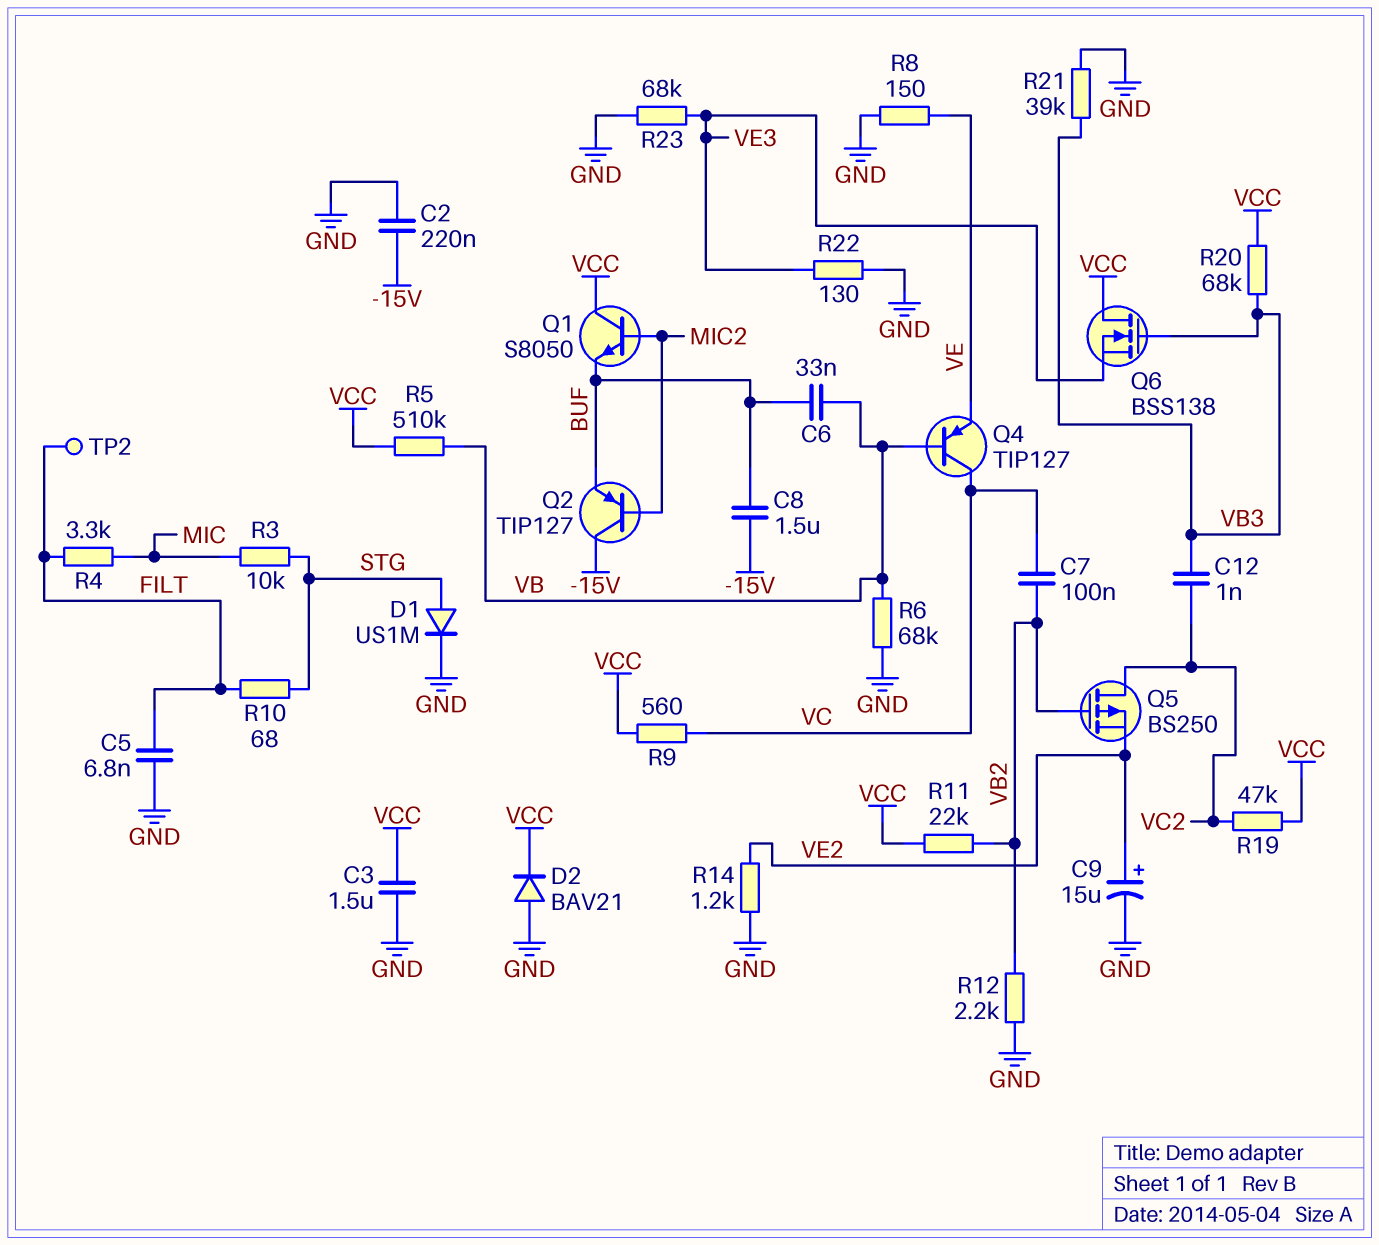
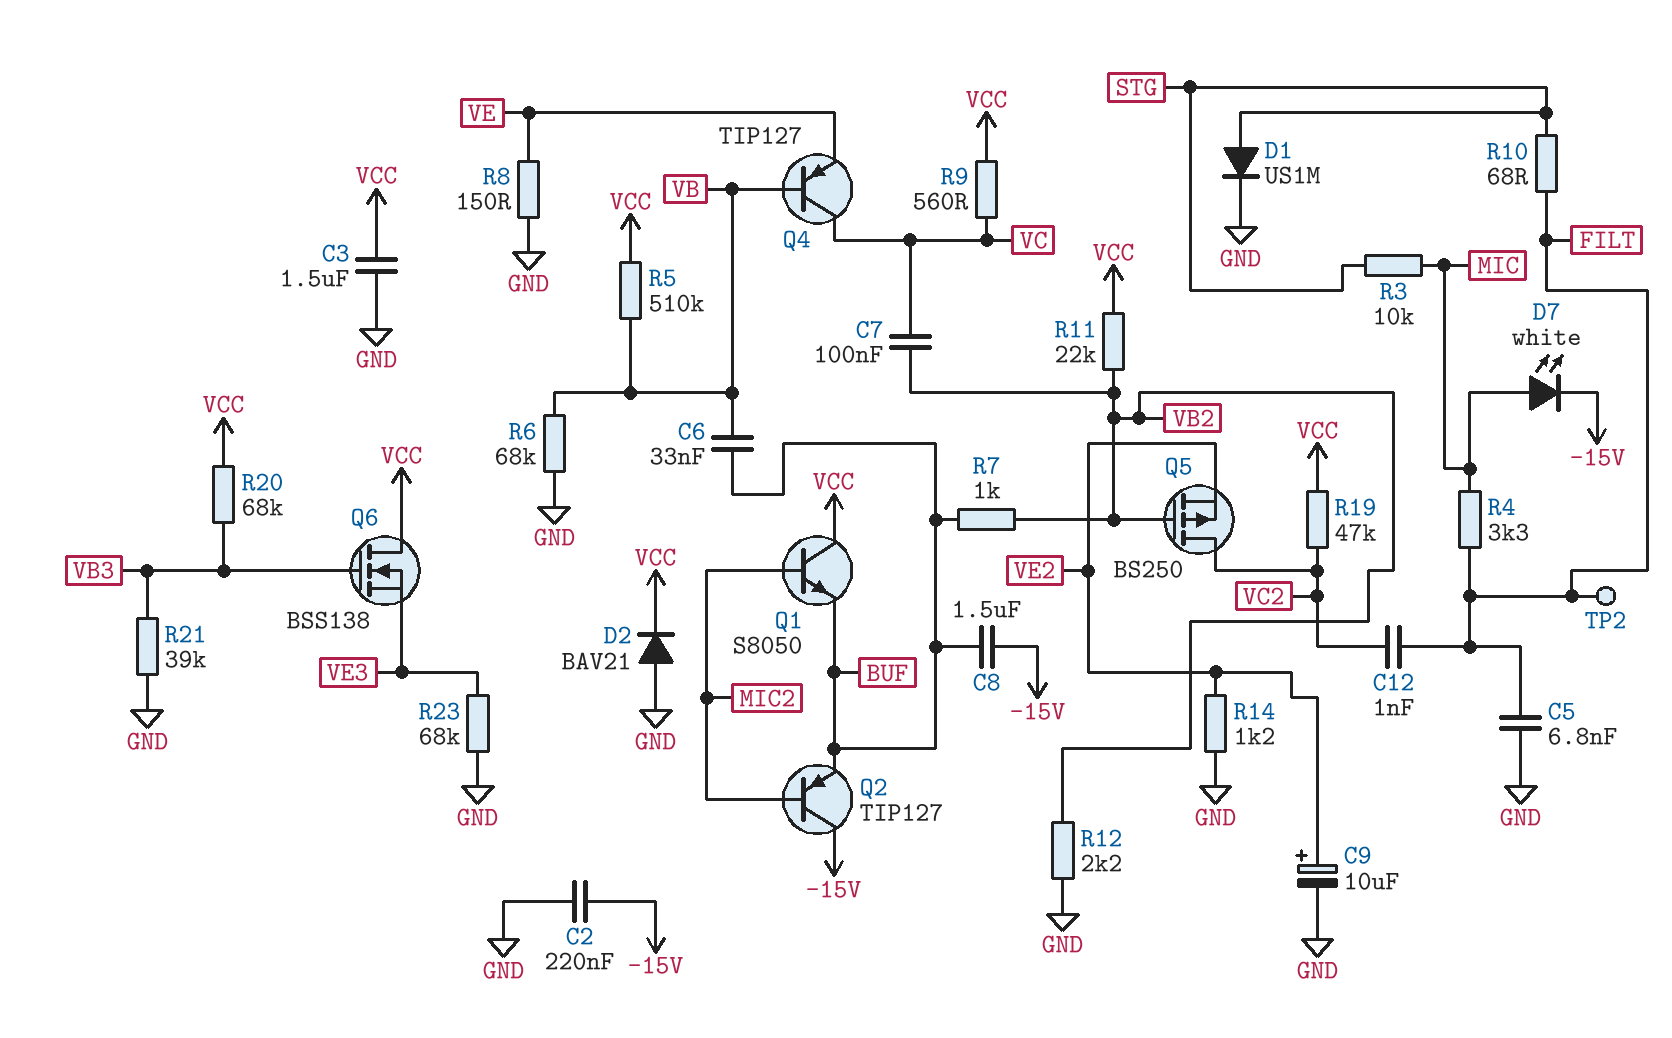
C9: 15uF (plus VE2, minus GND) -> 10uF (plus VE2, minus GND)
C12: 1nF (VB3, VC2) -> 1nF (FILT, VC2)
D7: none -> LED white (A MIC, K -15V)
R7: none -> 1k (BUF, VB2)
R22: 130 (GND, VE3) -> none

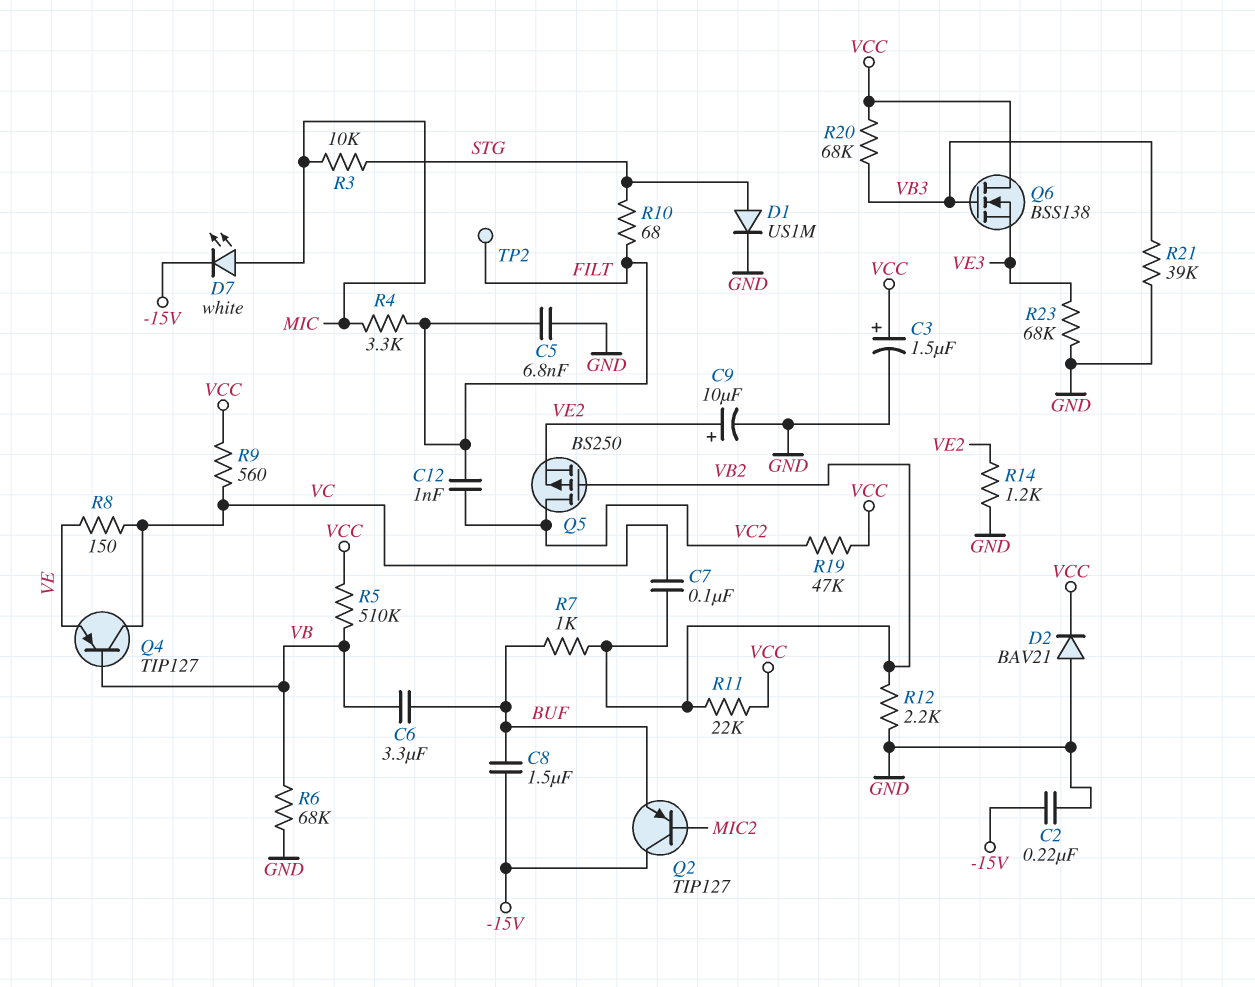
C3: 1.5uF (GND, VCC) -> 1.5uF (plus VCC, minus GND)
C6: 33nF (BUF, VB) -> 3.3uF (BUF, VB)
Q1: NPN S8050 (B MIC2, C VCC, E BUF) -> none
R8: 150 (GND, VE) -> 150 (VC, VE)

